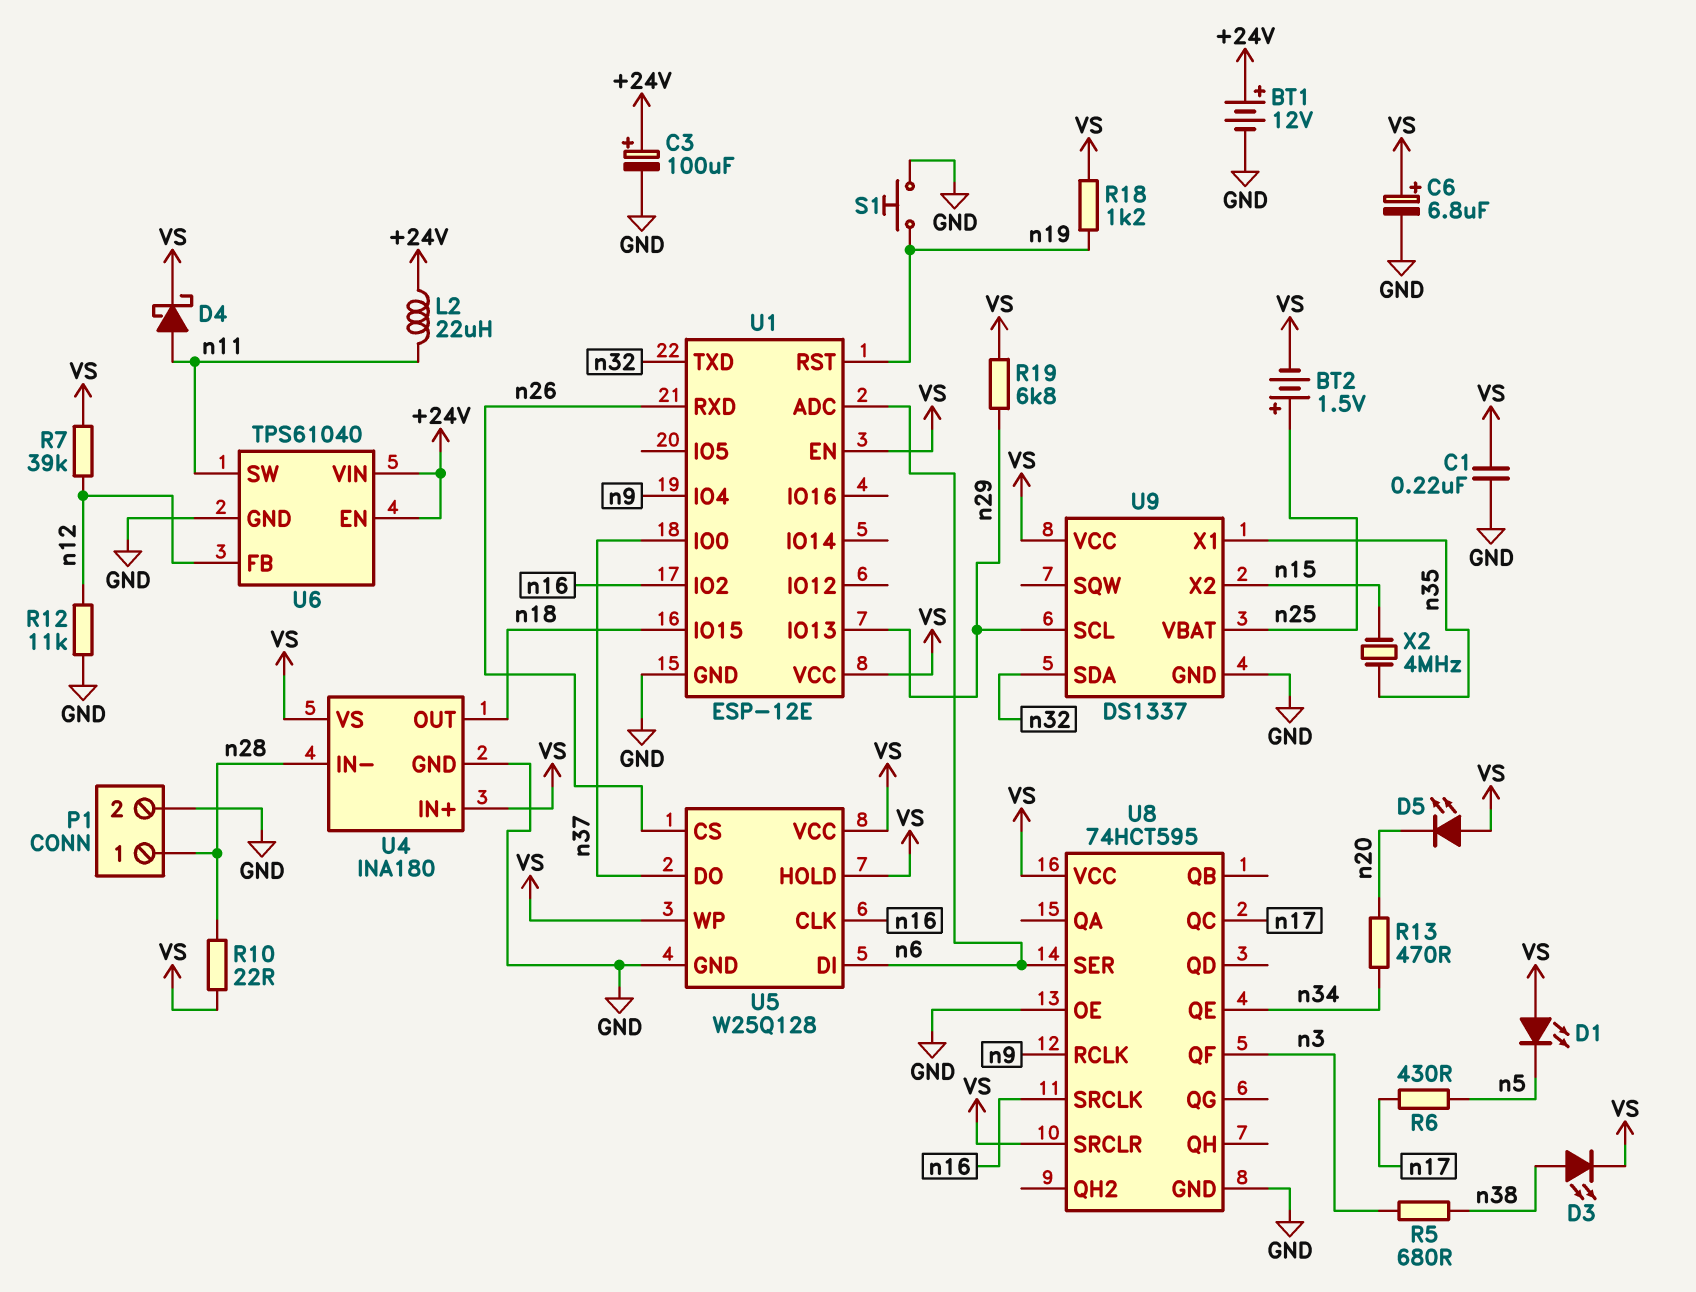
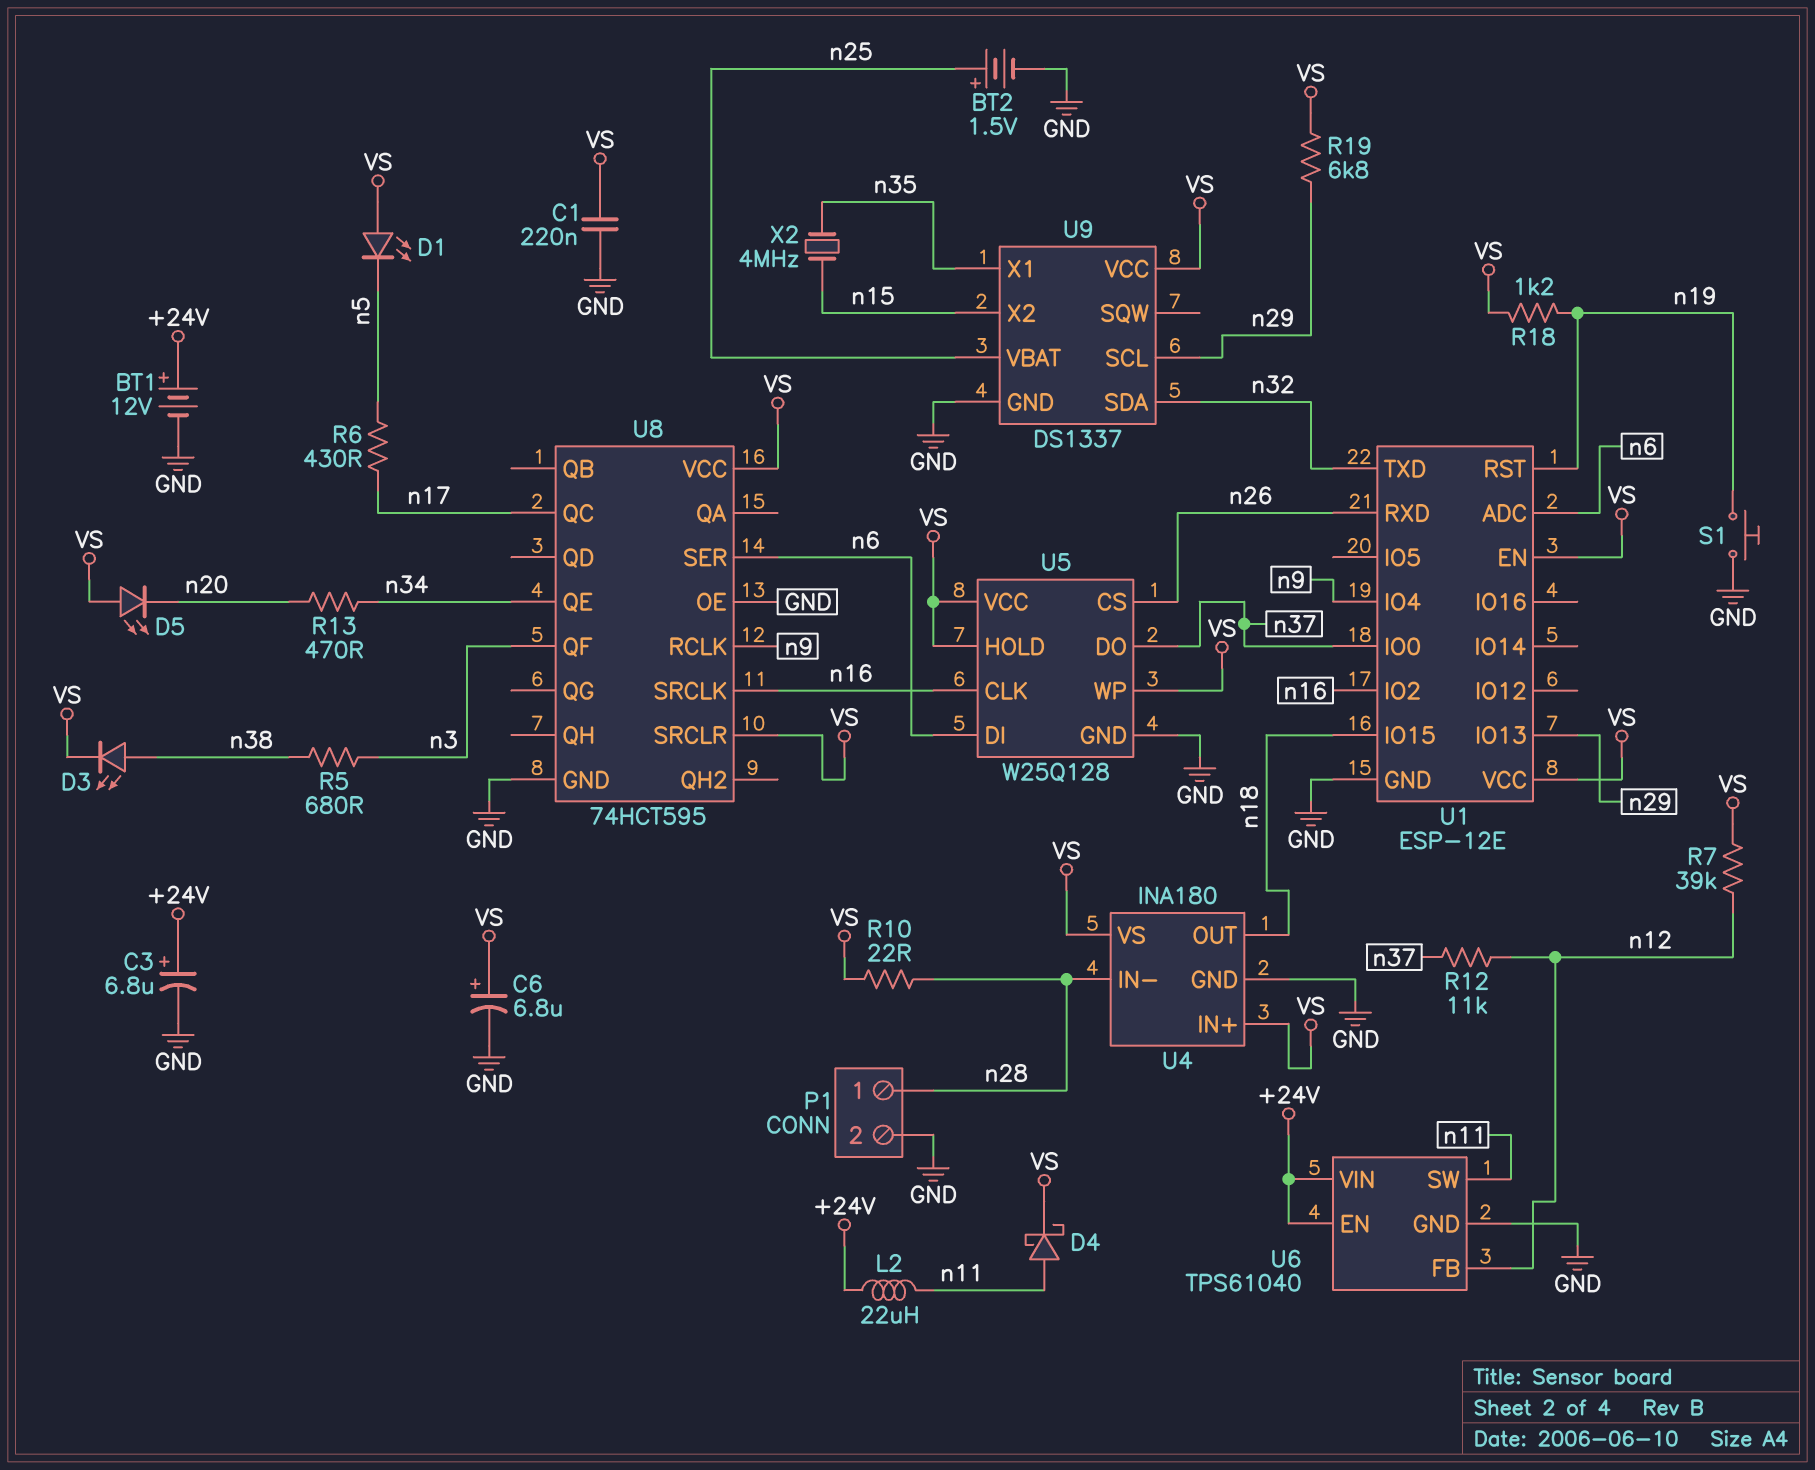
BT2: 1.5V (plus n25, minus VS) -> 1.5V (plus n25, minus GND)
C3: 100uF (plus +24V, minus GND) -> 6.8uF (plus +24V, minus GND)
R12: 11k (GND, n12) -> 11k (n12, n37)

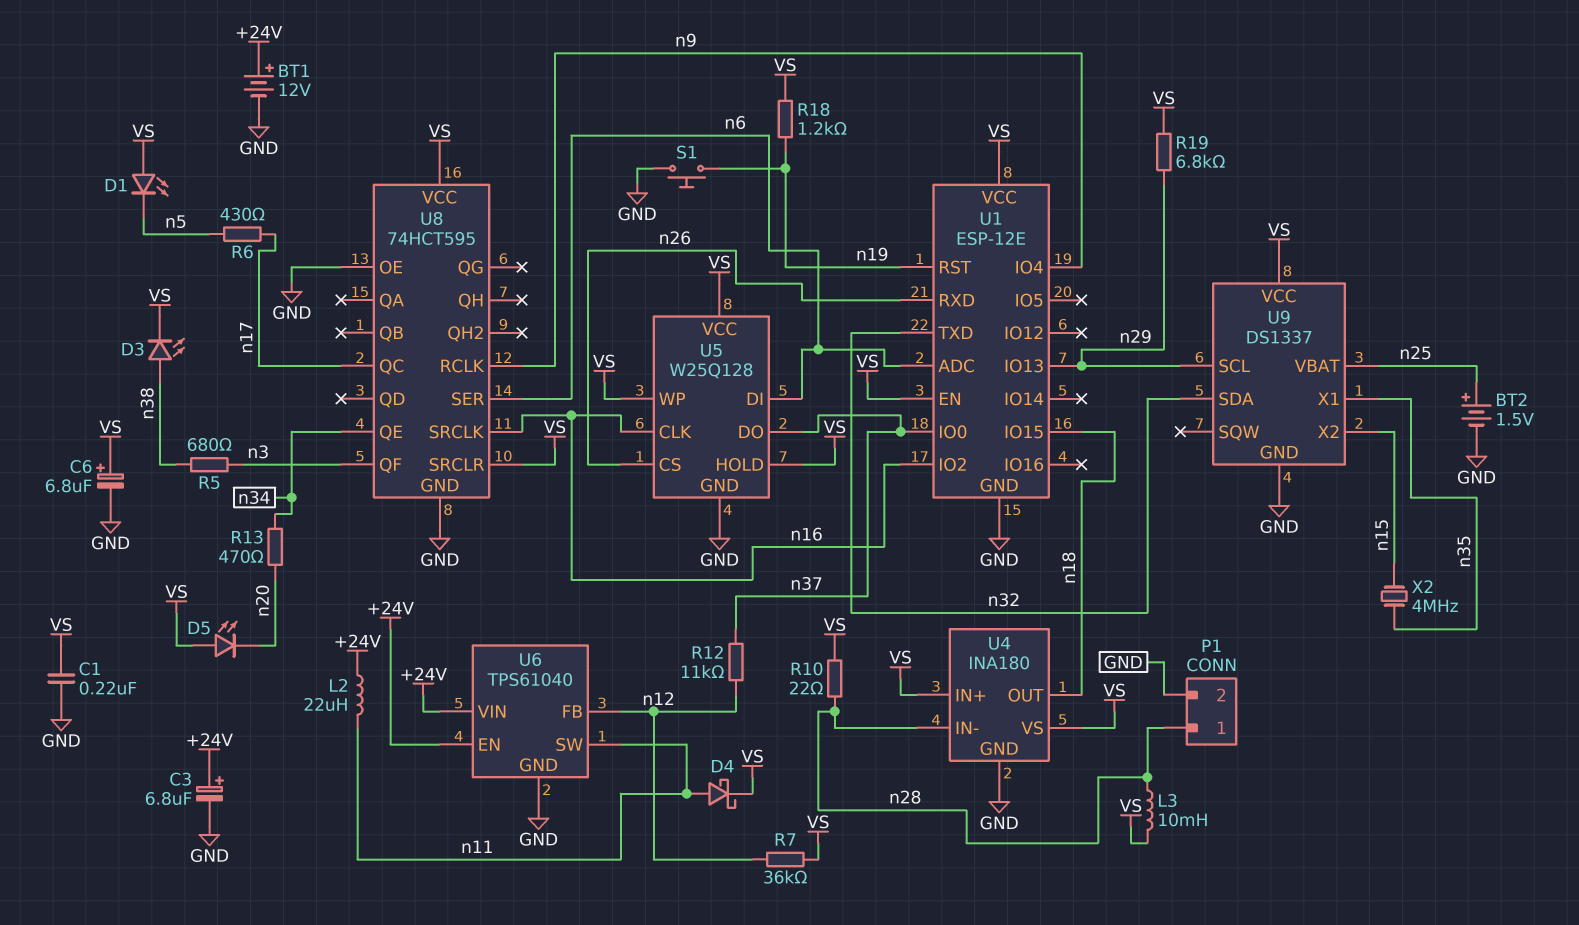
L3: none -> 10mH (VS, n28)
R7: 39k (VS, n12) -> 36k (VS, n12)

